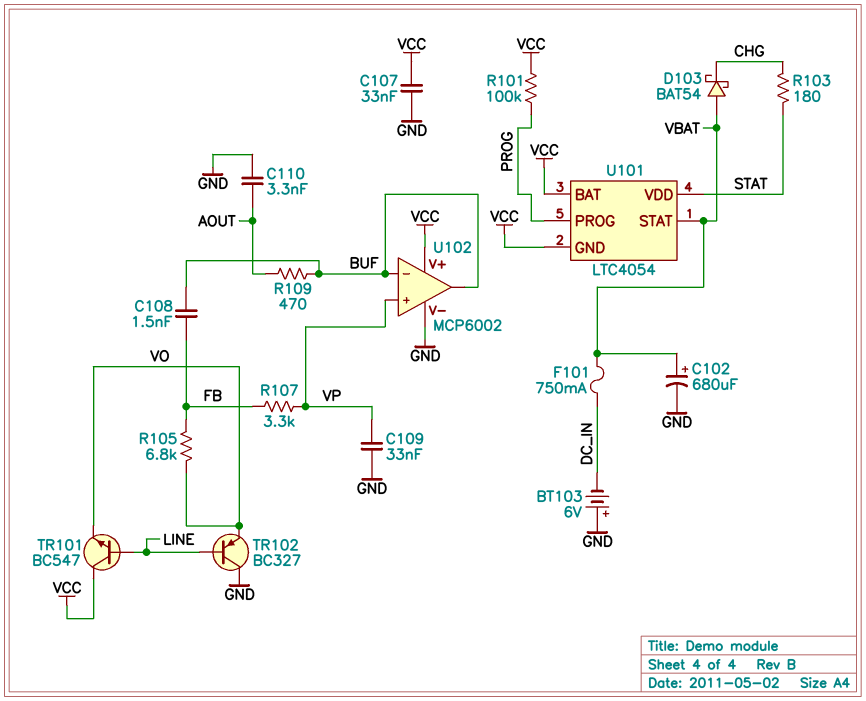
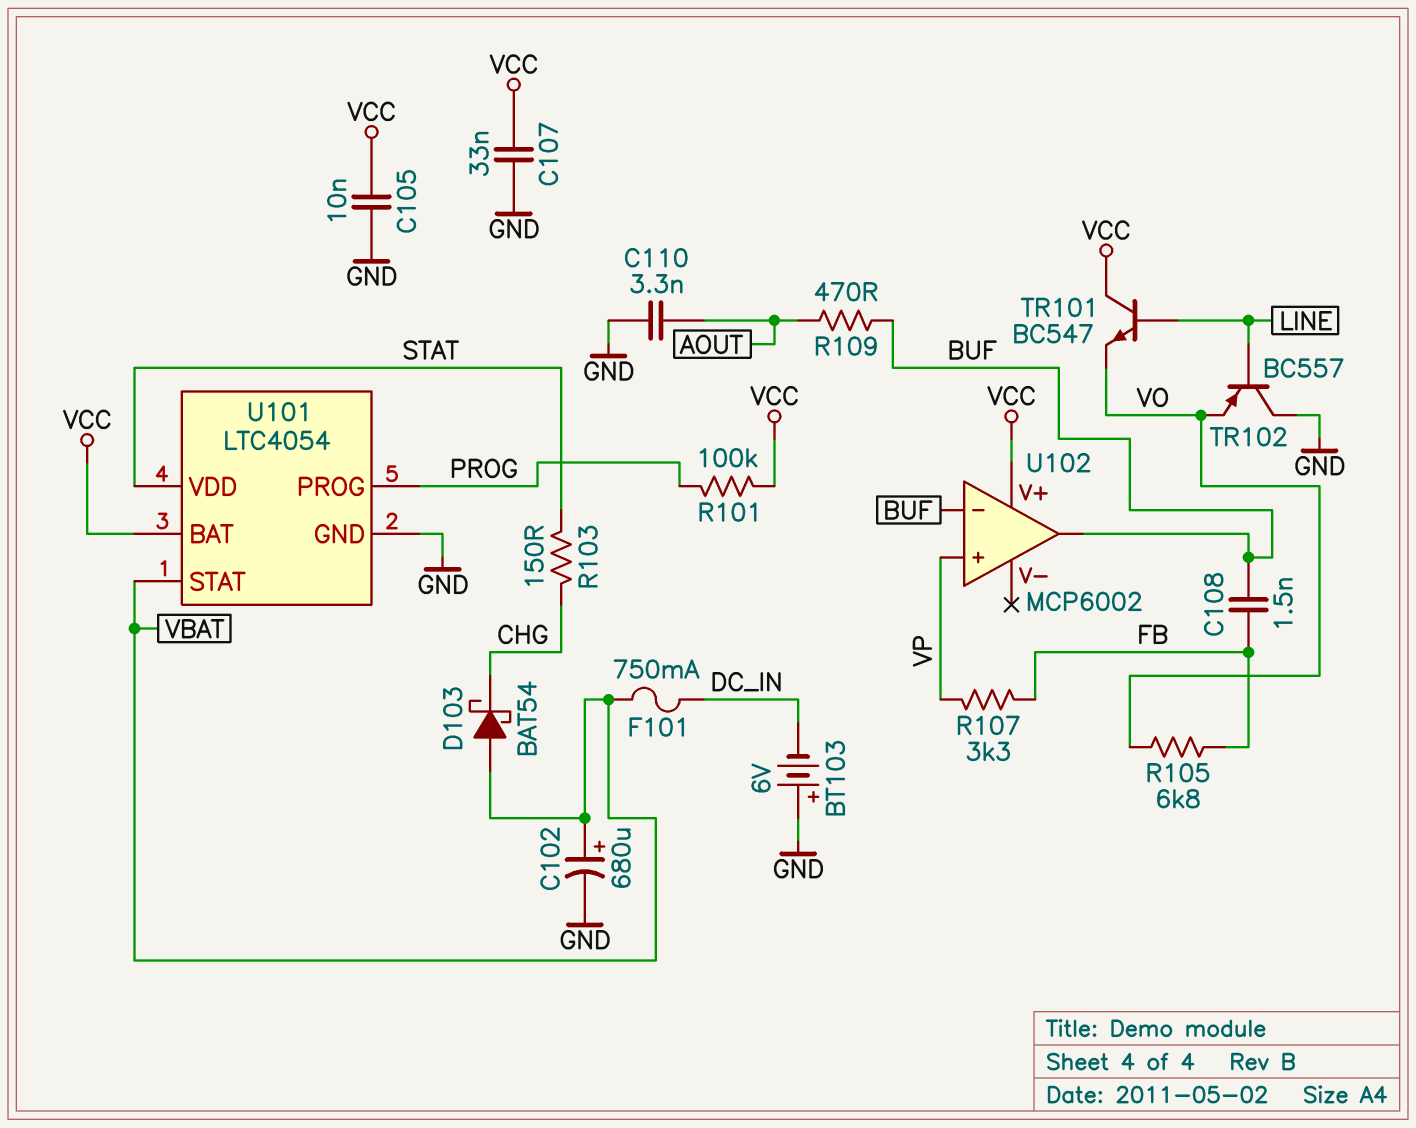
C105: none -> 10nF (GND, VCC)
C109: 33nF (GND, VP) -> none
R103: 180 (CHG, STAT) -> 150 (CHG, STAT)
TR102: PNP BC327 (B LINE, C GND, E VO) -> PNP BC557 (B LINE, C GND, E VO)
U101 pin GND: VCC -> GND
U102 pin V-: GND -> none

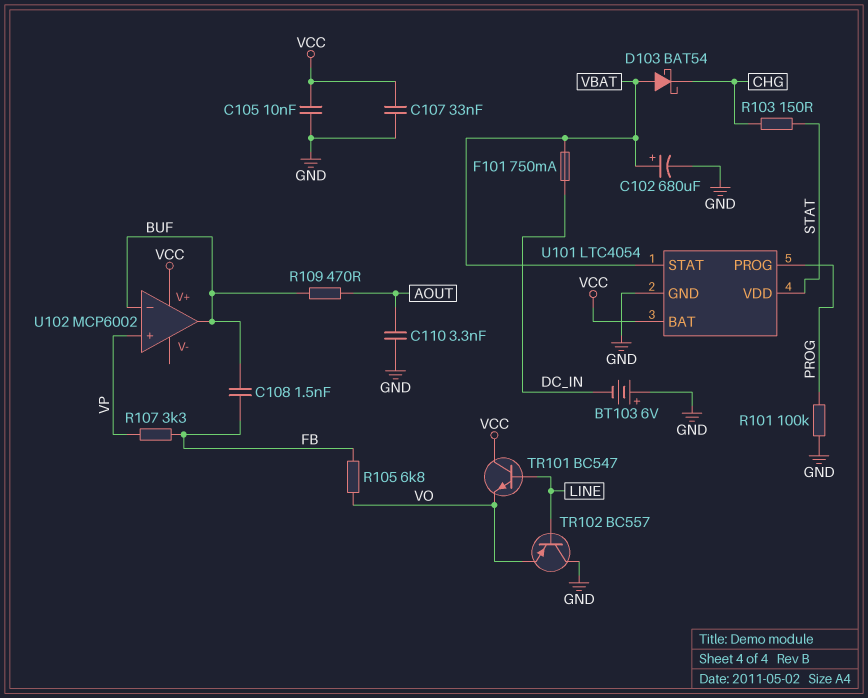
R101: 100k (PROG, VCC) -> 100k (GND, PROG)

